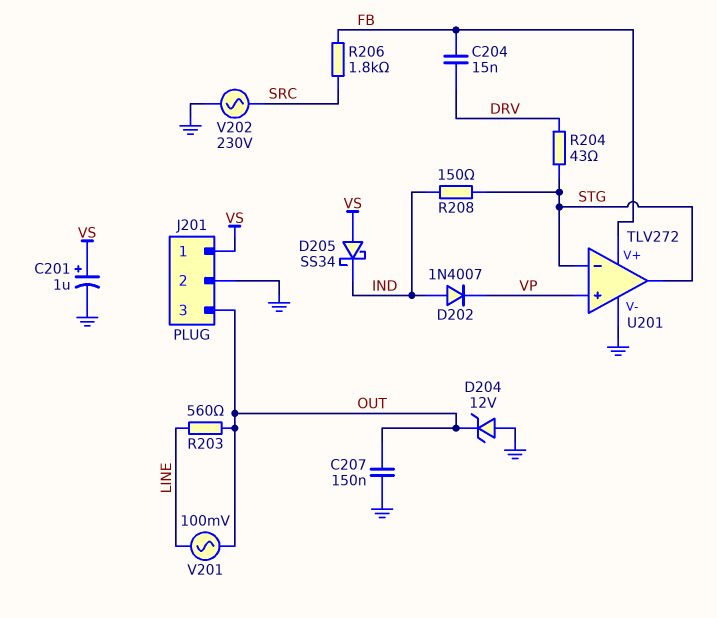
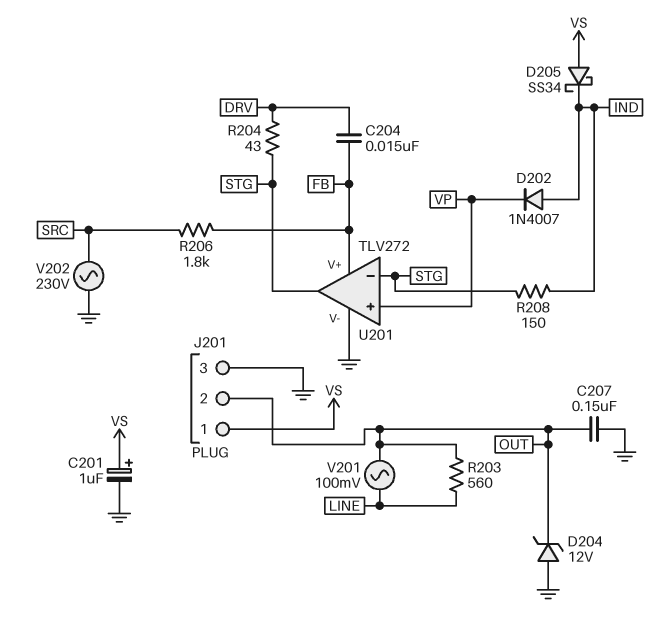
J201 pin 2: GND -> OUT
J201 pin 3: OUT -> GND

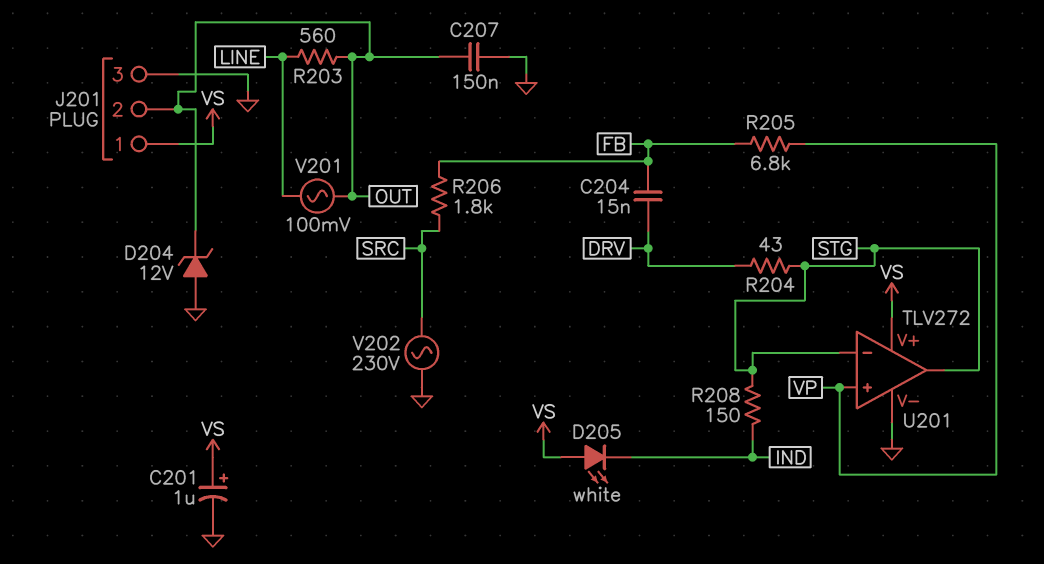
D202: diode 1N4007 (A IND, K VP) -> none
D205: schottky SS34 (A VS, K IND) -> LED white (A VS, K IND)
R205: none -> 6.8k (FB, VP)
U201 pin V+: FB -> VS

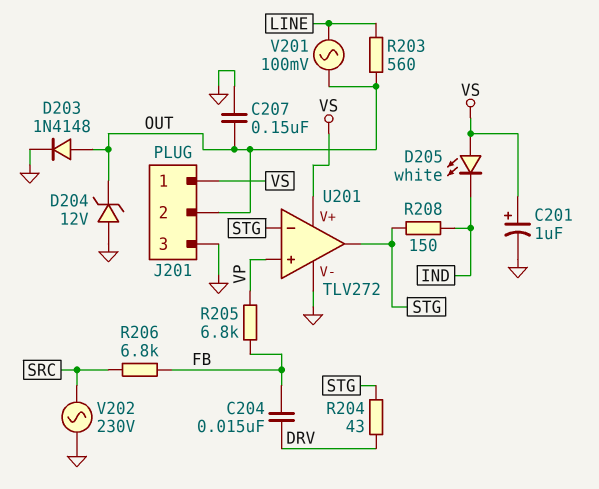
D203: none -> diode 1N4148 (A OUT, K GND)
R206: 1.8k (FB, SRC) -> 6.8k (FB, SRC)

